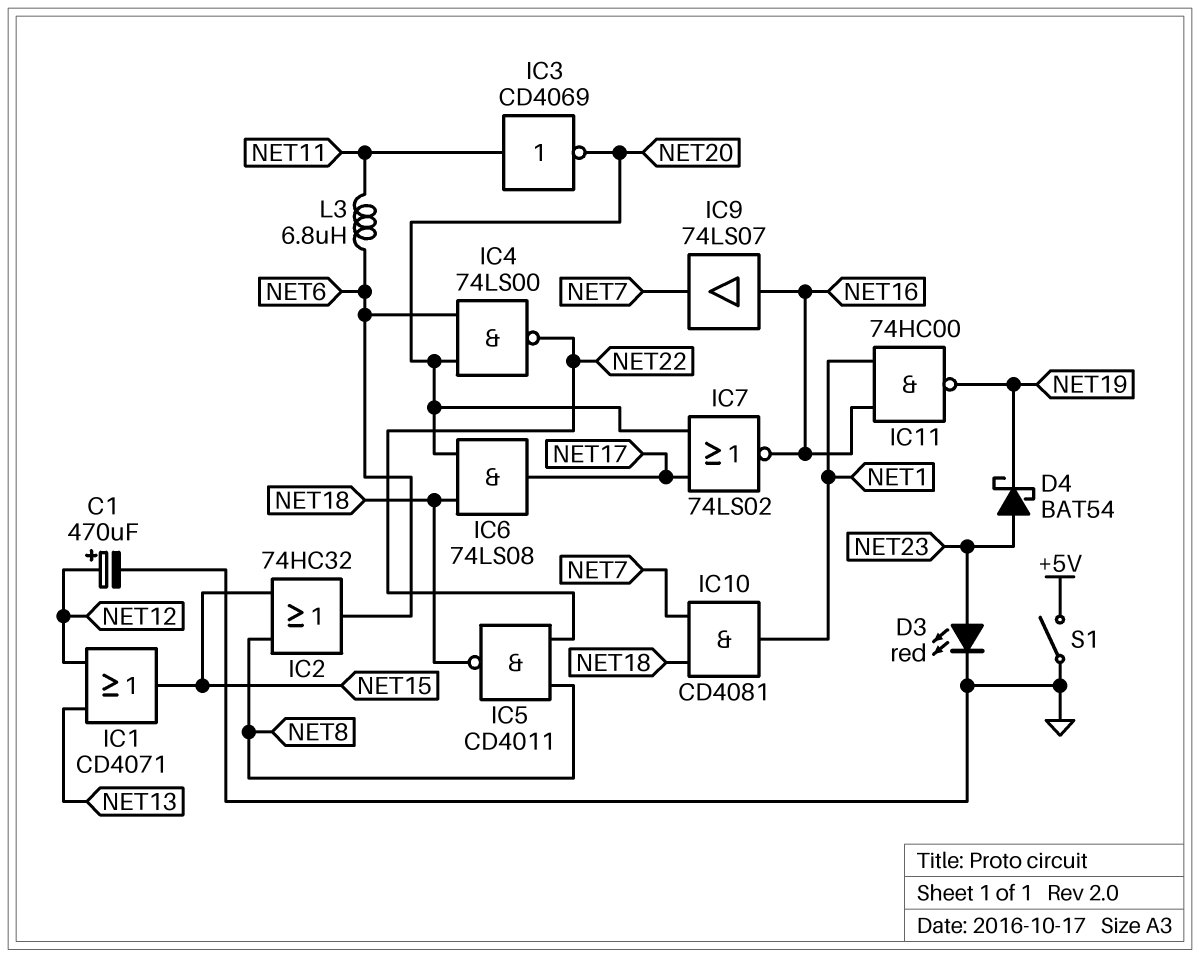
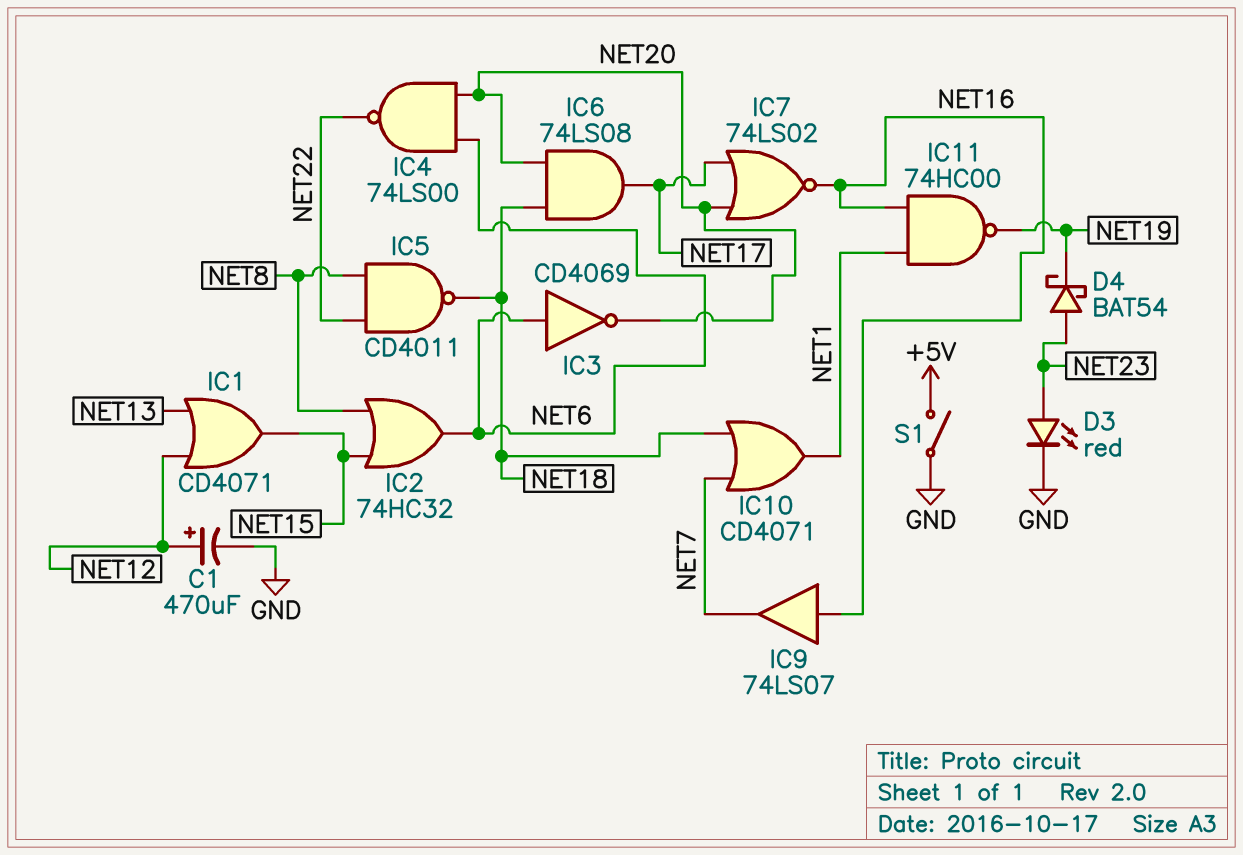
IC3: NOT CD4069 (in NET11, out NET20) -> NOT CD4069 (in NET6, out NET20)
IC10: AND CD4081 (in NET7, in NET18, out NET1) -> OR CD4071 (in NET7, in NET18, out NET1)
L3: 6.8uH (NET6, NET11) -> none

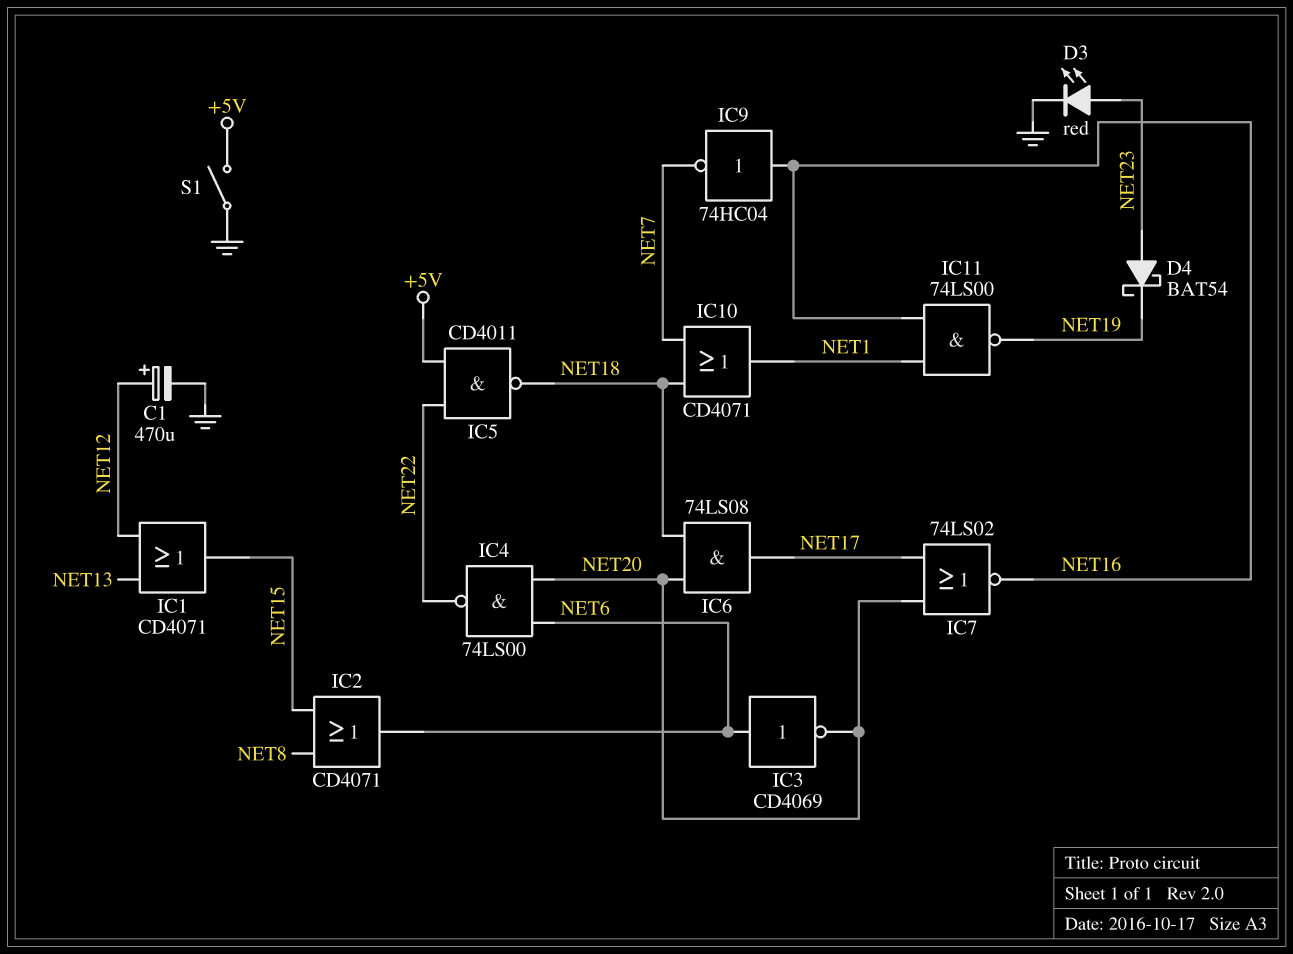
IC2: OR 74HC32 (in NET8, in NET15, out NET6) -> OR CD4071 (in NET8, in NET15, out NET6)
IC5: NAND CD4011 (in NET8, in NET22, out NET18) -> NAND CD4011 (in +5V, in NET22, out NET18)
IC9: buffer 74LS07 (in NET16, out NET7) -> NOT 74HC04 (in NET16, out NET7)
IC11: NAND 74HC00 (in NET1, in NET16, out NET19) -> NAND 74LS00 (in NET1, in NET16, out NET19)

